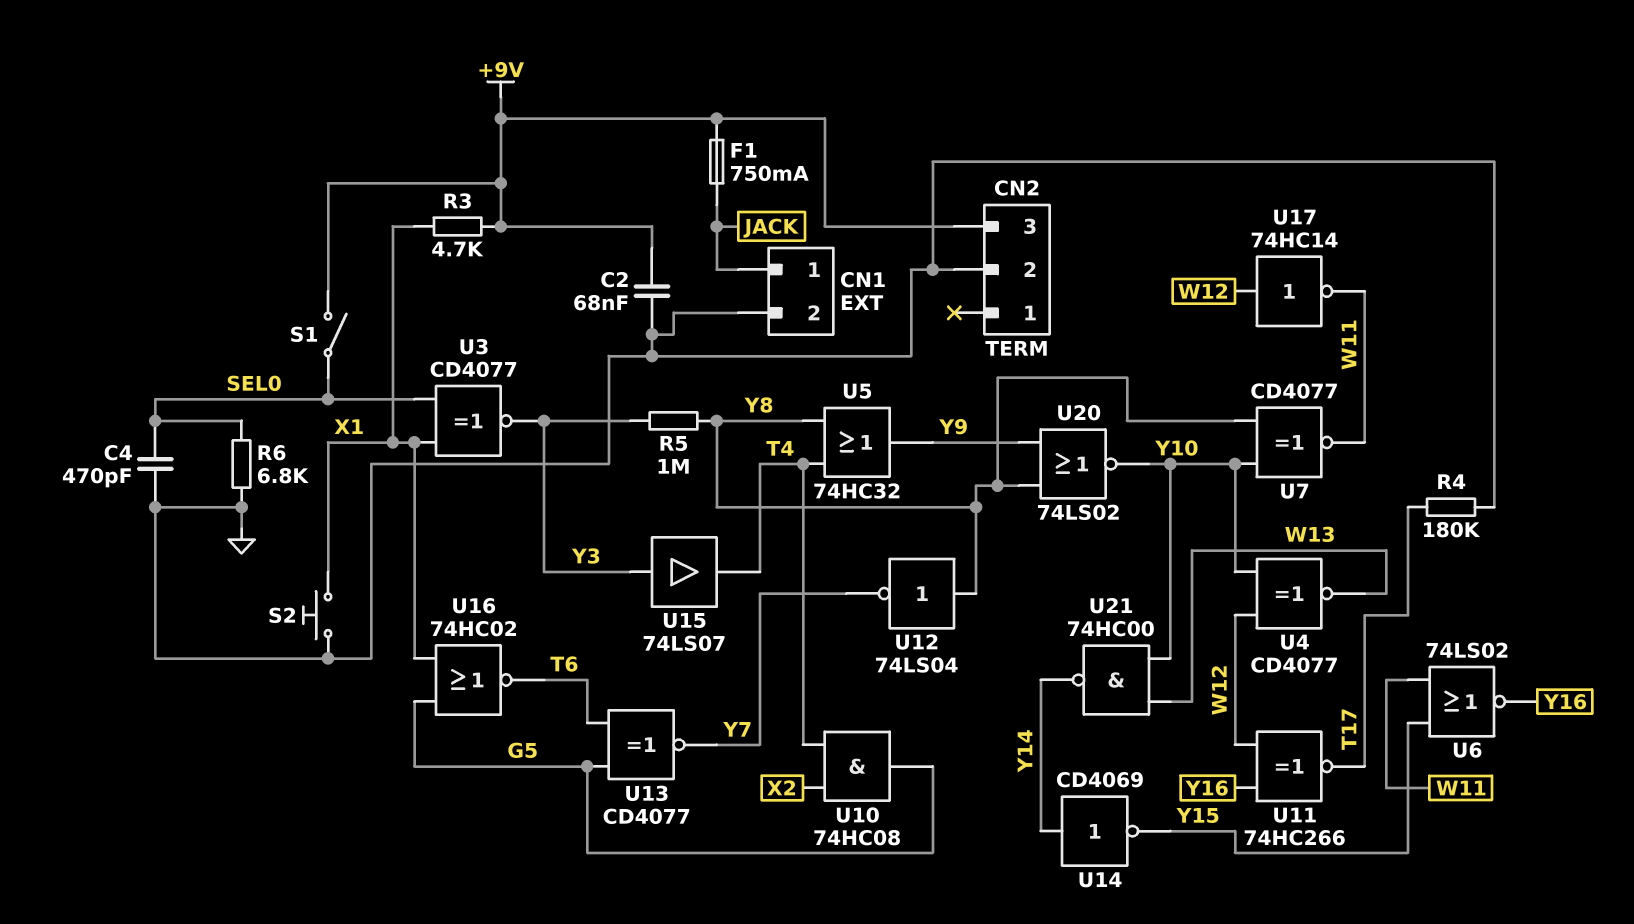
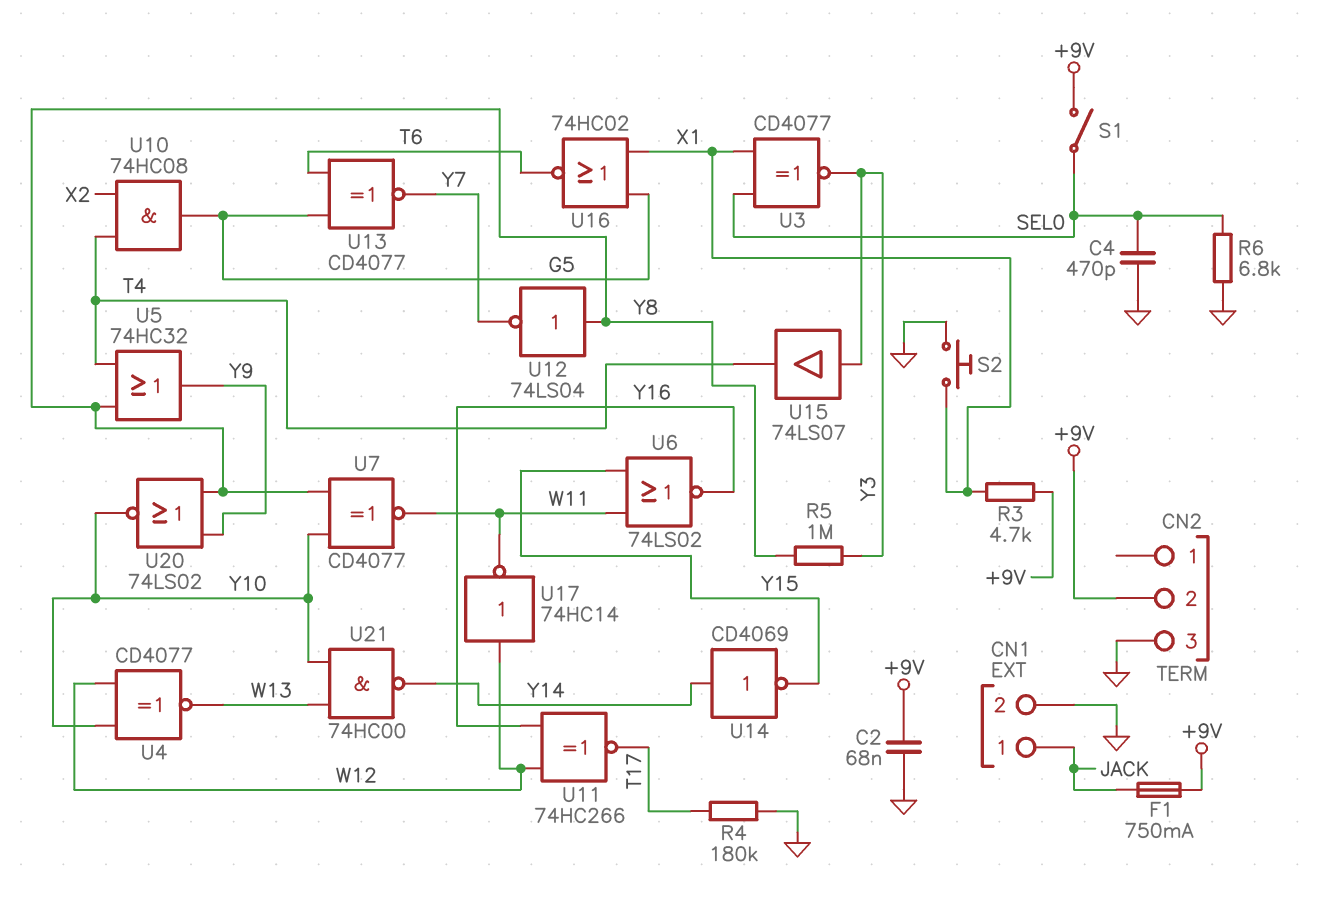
CN2 pin 2: GND -> +9V
CN2 pin 3: +9V -> GND

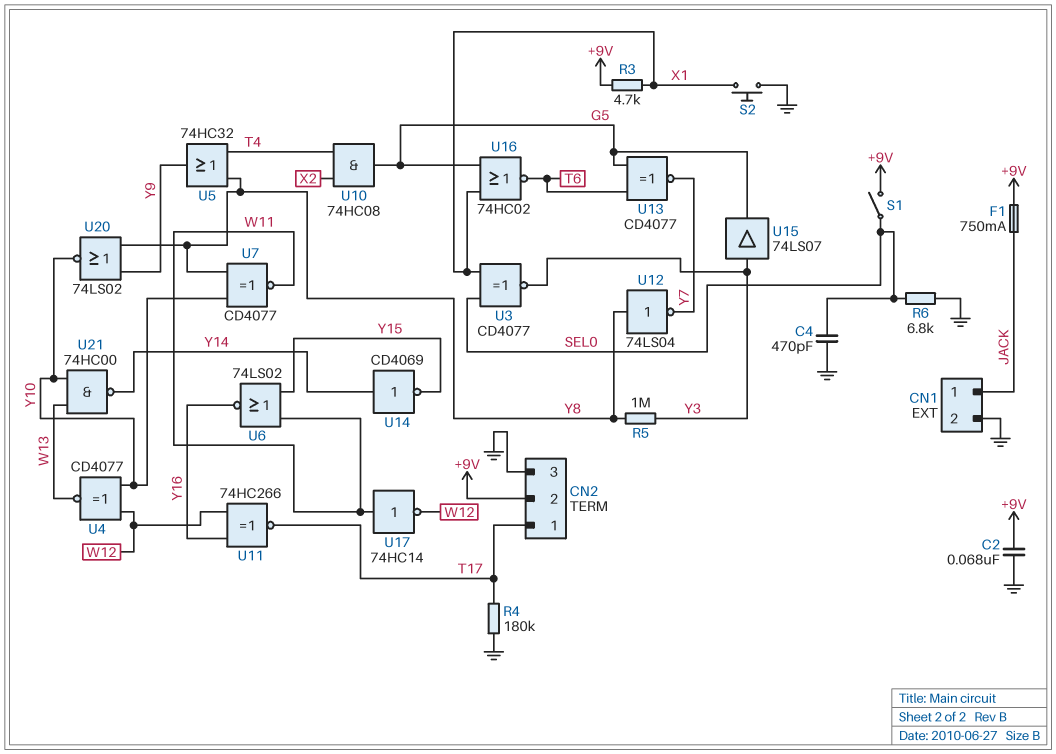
CN2 pin 1: none -> T17
U15: buffer 74LS07 (in Y3, out T4) -> buffer 74LS07 (in Y3, out G5)
U17: NOT 74HC14 (in W12, out W11) -> NOT 74HC14 (in W11, out W12)

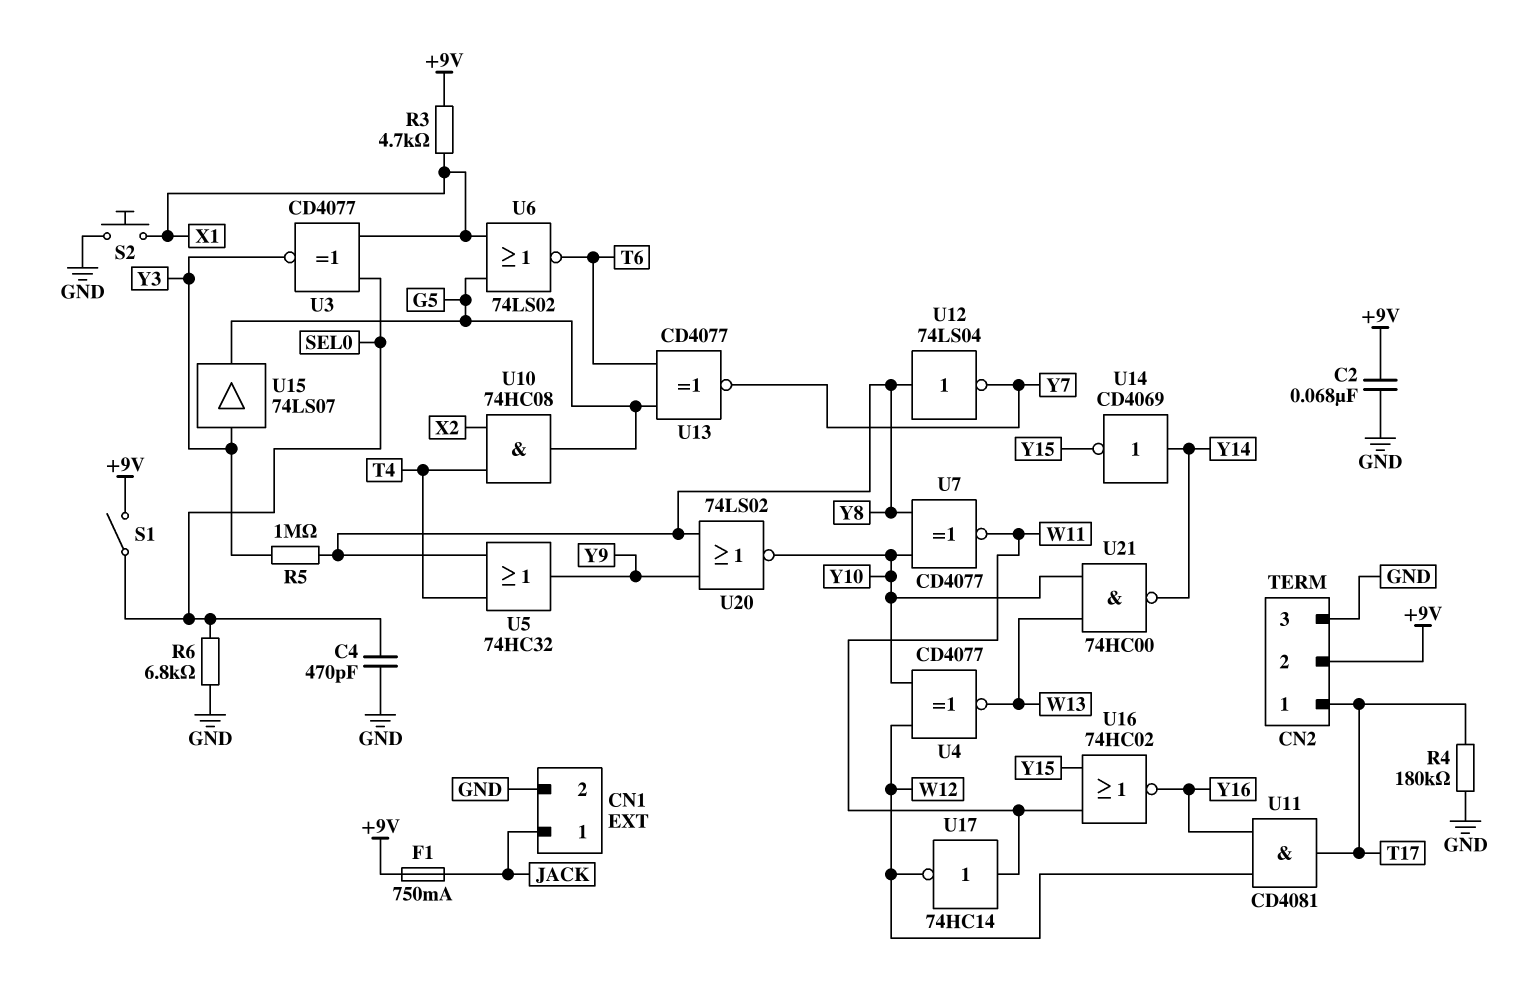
U6: NOR 74LS02 (in W11, in Y15, out Y16) -> NOR 74LS02 (in G5, in X1, out T6)
U11: XNOR 74HC266 (in W12, in Y16, out T17) -> AND CD4081 (in W12, in Y16, out T17)
U16: NOR 74HC02 (in G5, in X1, out T6) -> NOR 74HC02 (in W11, in Y15, out Y16)

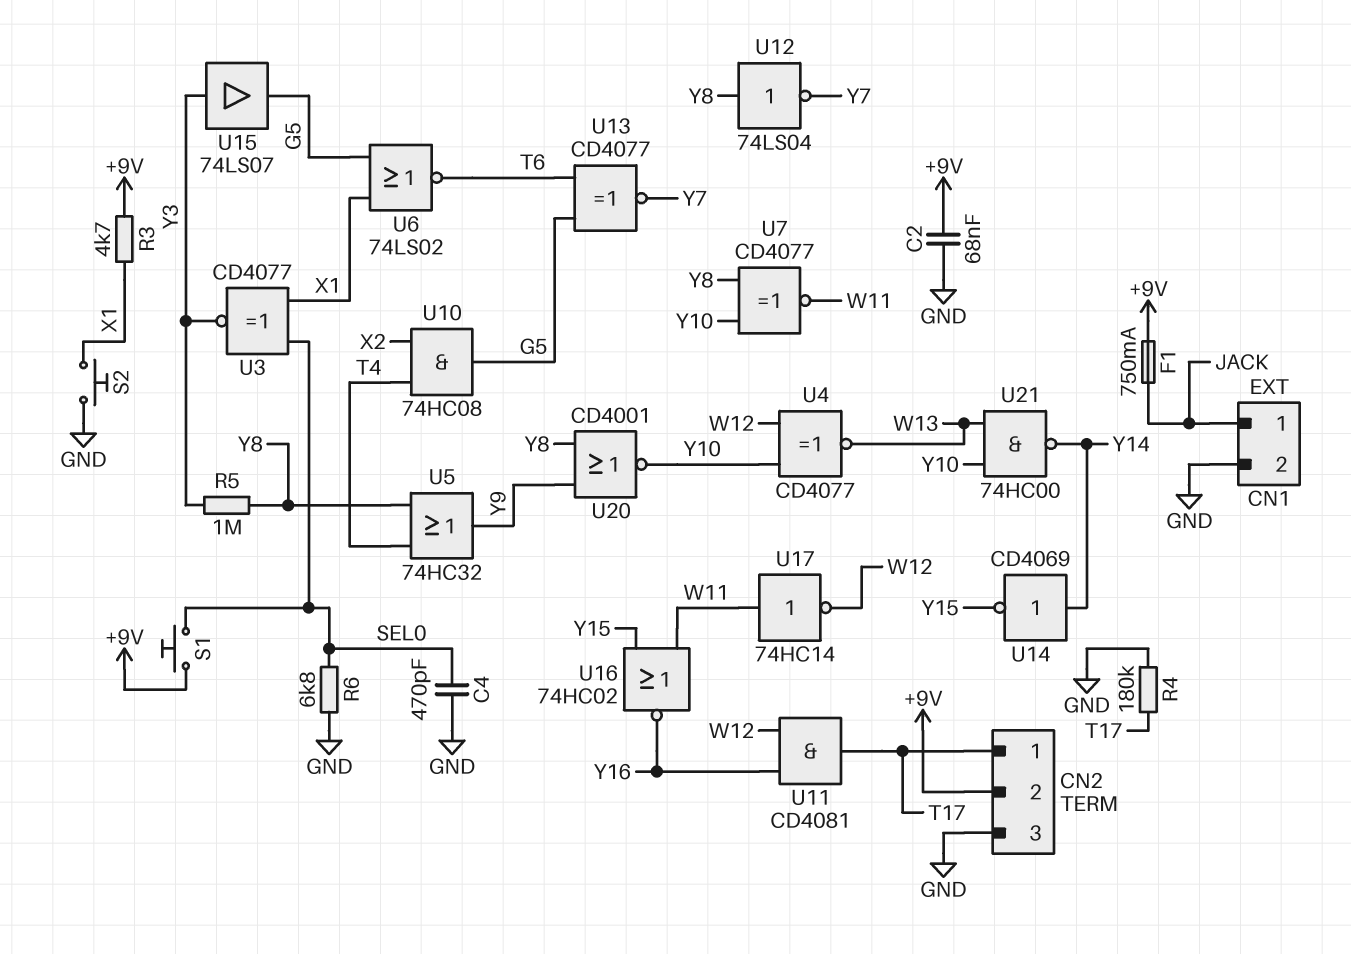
S1: switch (+9V, SEL0) -> button (+9V, SEL0)
U20: NOR 74LS02 (in Y8, in Y9, out Y10) -> NOR CD4001 (in Y8, in Y9, out Y10)

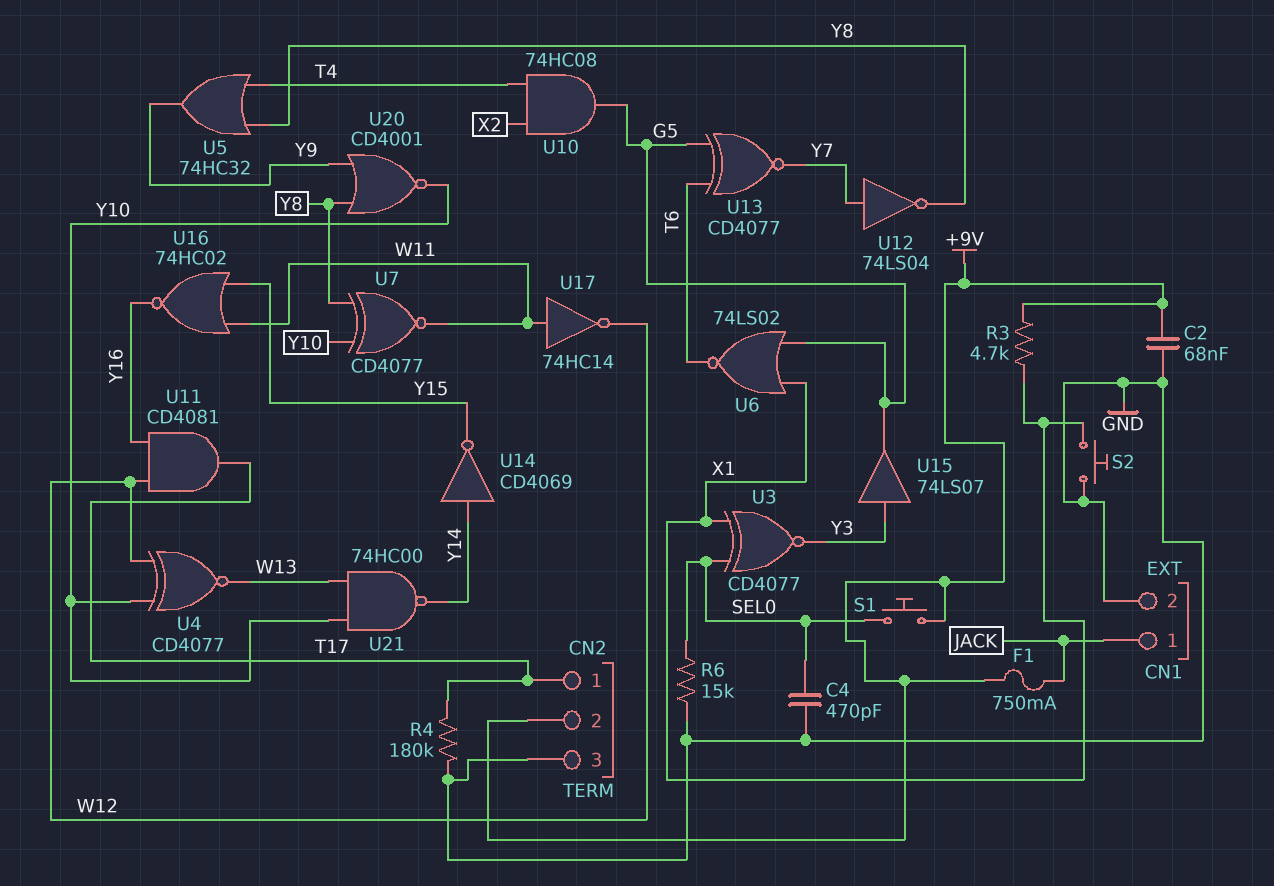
R5: 1M (Y3, Y8) -> none
R6: 6.8k (GND, SEL0) -> 15k (GND, SEL0)
U12: NOT 74LS04 (in Y8, out Y7) -> NOT 74LS04 (in Y7, out Y8)

